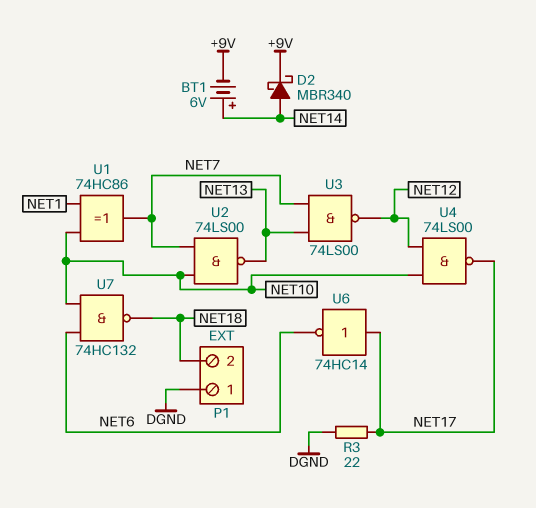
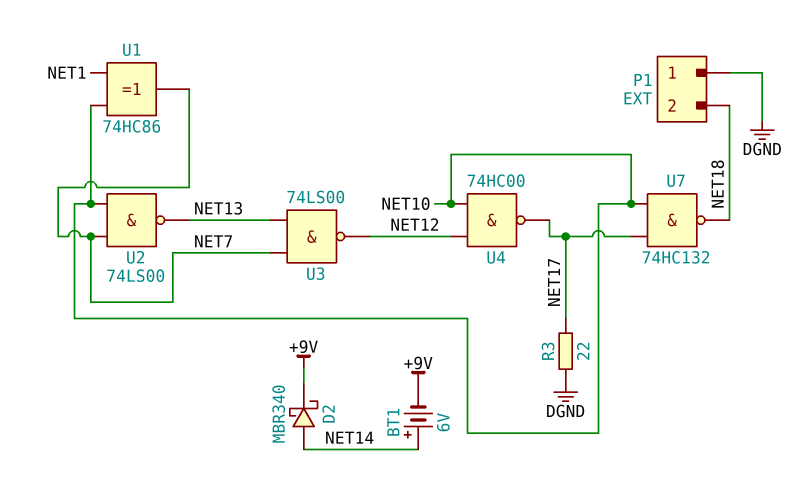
U4: NAND 74LS00 (in NET10, in NET12, out NET17) -> NAND 74HC00 (in NET10, in NET12, out NET17)
U6: NOT 74HC14 (in NET17, out NET6) -> none
U7: NAND 74HC132 (in NET6, in NET10, out NET18) -> NAND 74HC132 (in NET10, in NET17, out NET18)

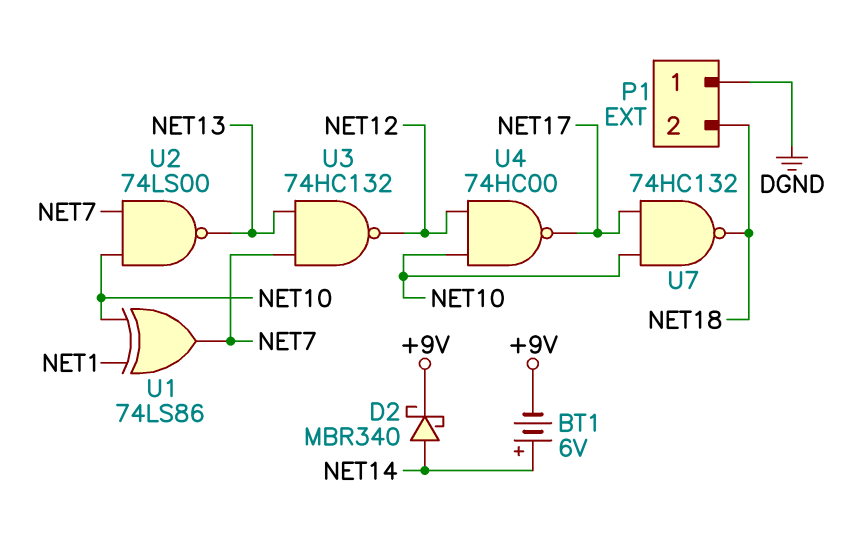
R3: 22 (DGND, NET17) -> none
U1: XOR 74HC86 (in NET1, in NET10, out NET7) -> XOR 74LS86 (in NET1, in NET10, out NET7)
U3: NAND 74LS00 (in NET7, in NET13, out NET12) -> NAND 74HC132 (in NET7, in NET13, out NET12)

